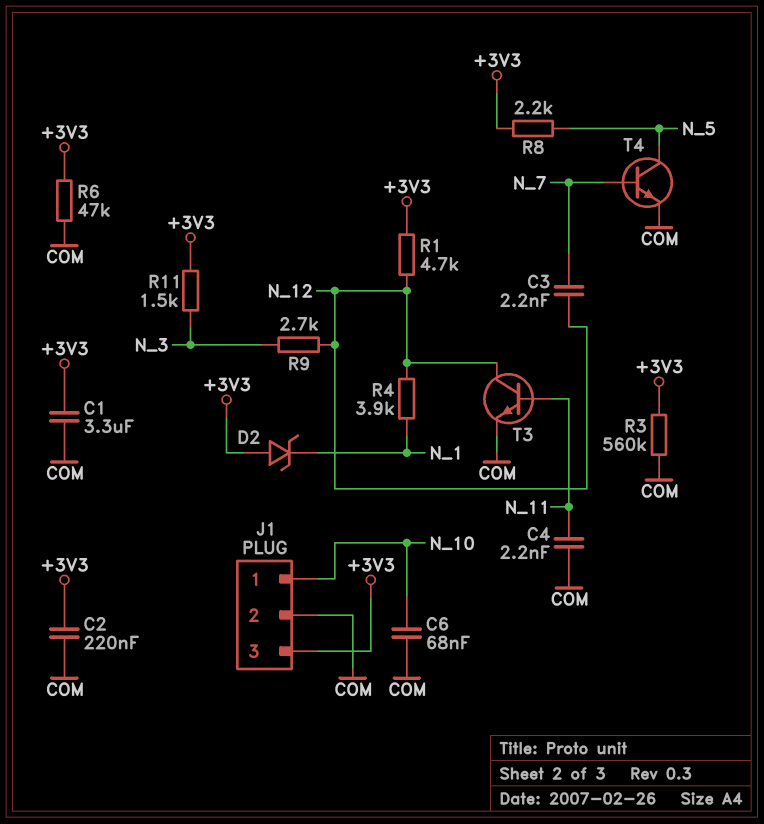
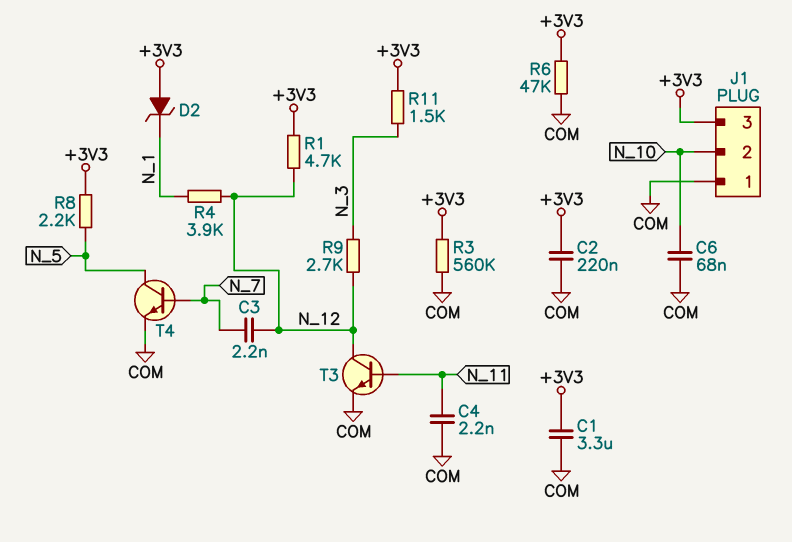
J1 pin 1: N_10 -> COM
J1 pin 2: COM -> N_10

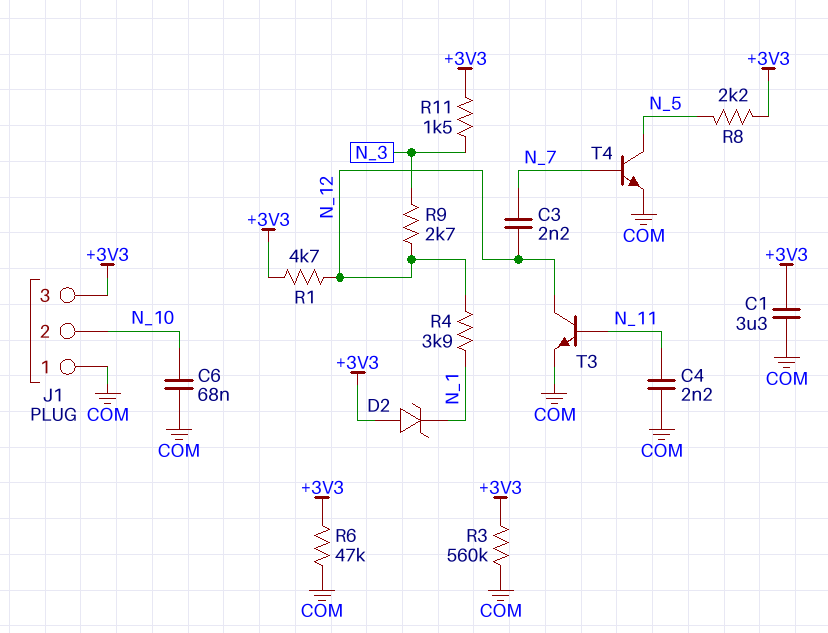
C2: 220nF (+3V3, COM) -> none

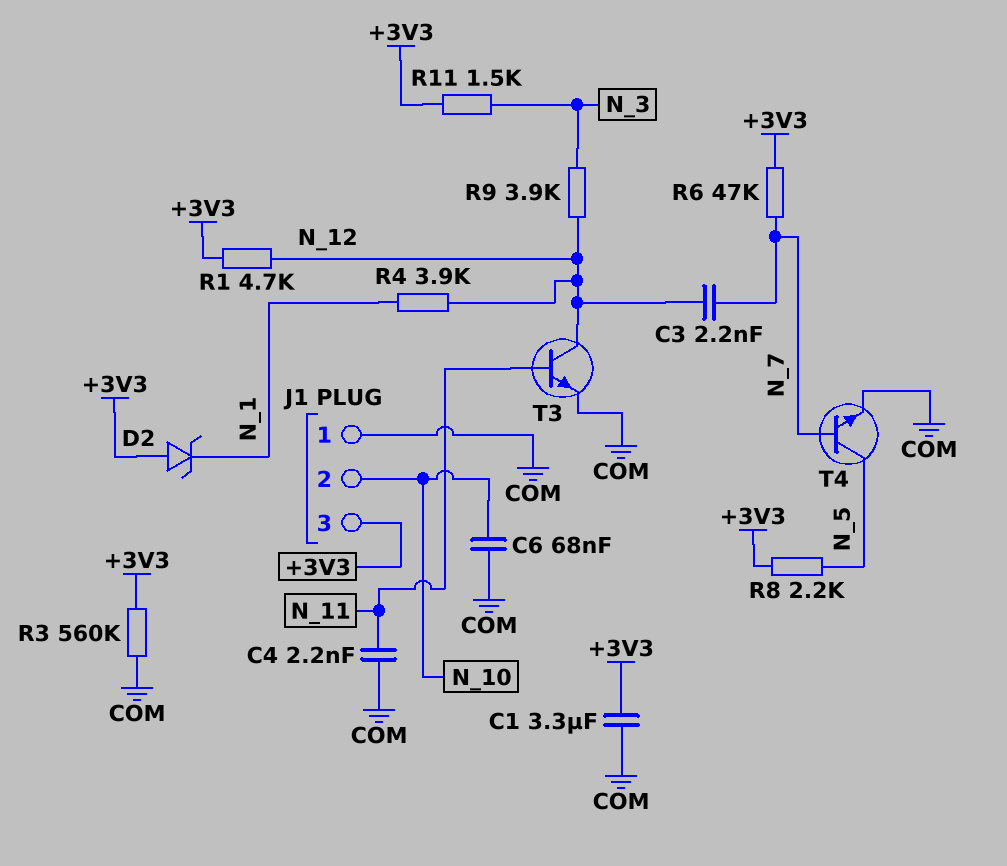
R6: 47k (+3V3, COM) -> 47k (+3V3, N_7)
R9: 2.7k (N_3, N_12) -> 3.9k (N_3, N_12)

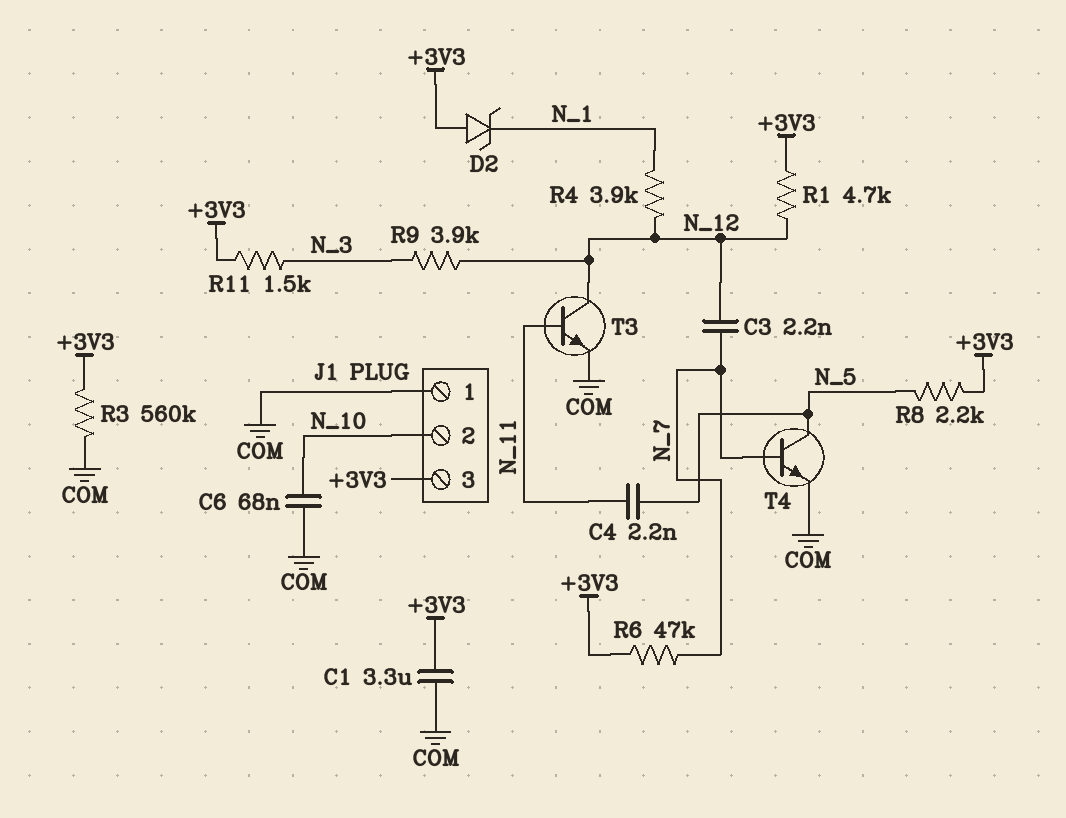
C4: 2.2nF (COM, N_11) -> 2.2nF (N_5, N_11)

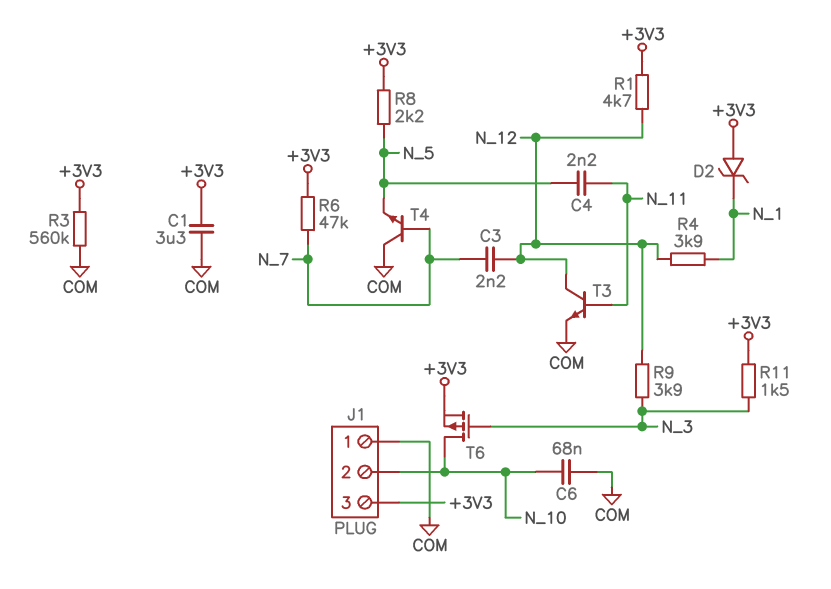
T4: NPN (B N_7, C N_5, E COM) -> NPN (B N_7, C COM, E N_5)
T6: none -> PMOS (G N_3, D N_10, S +3V3)

